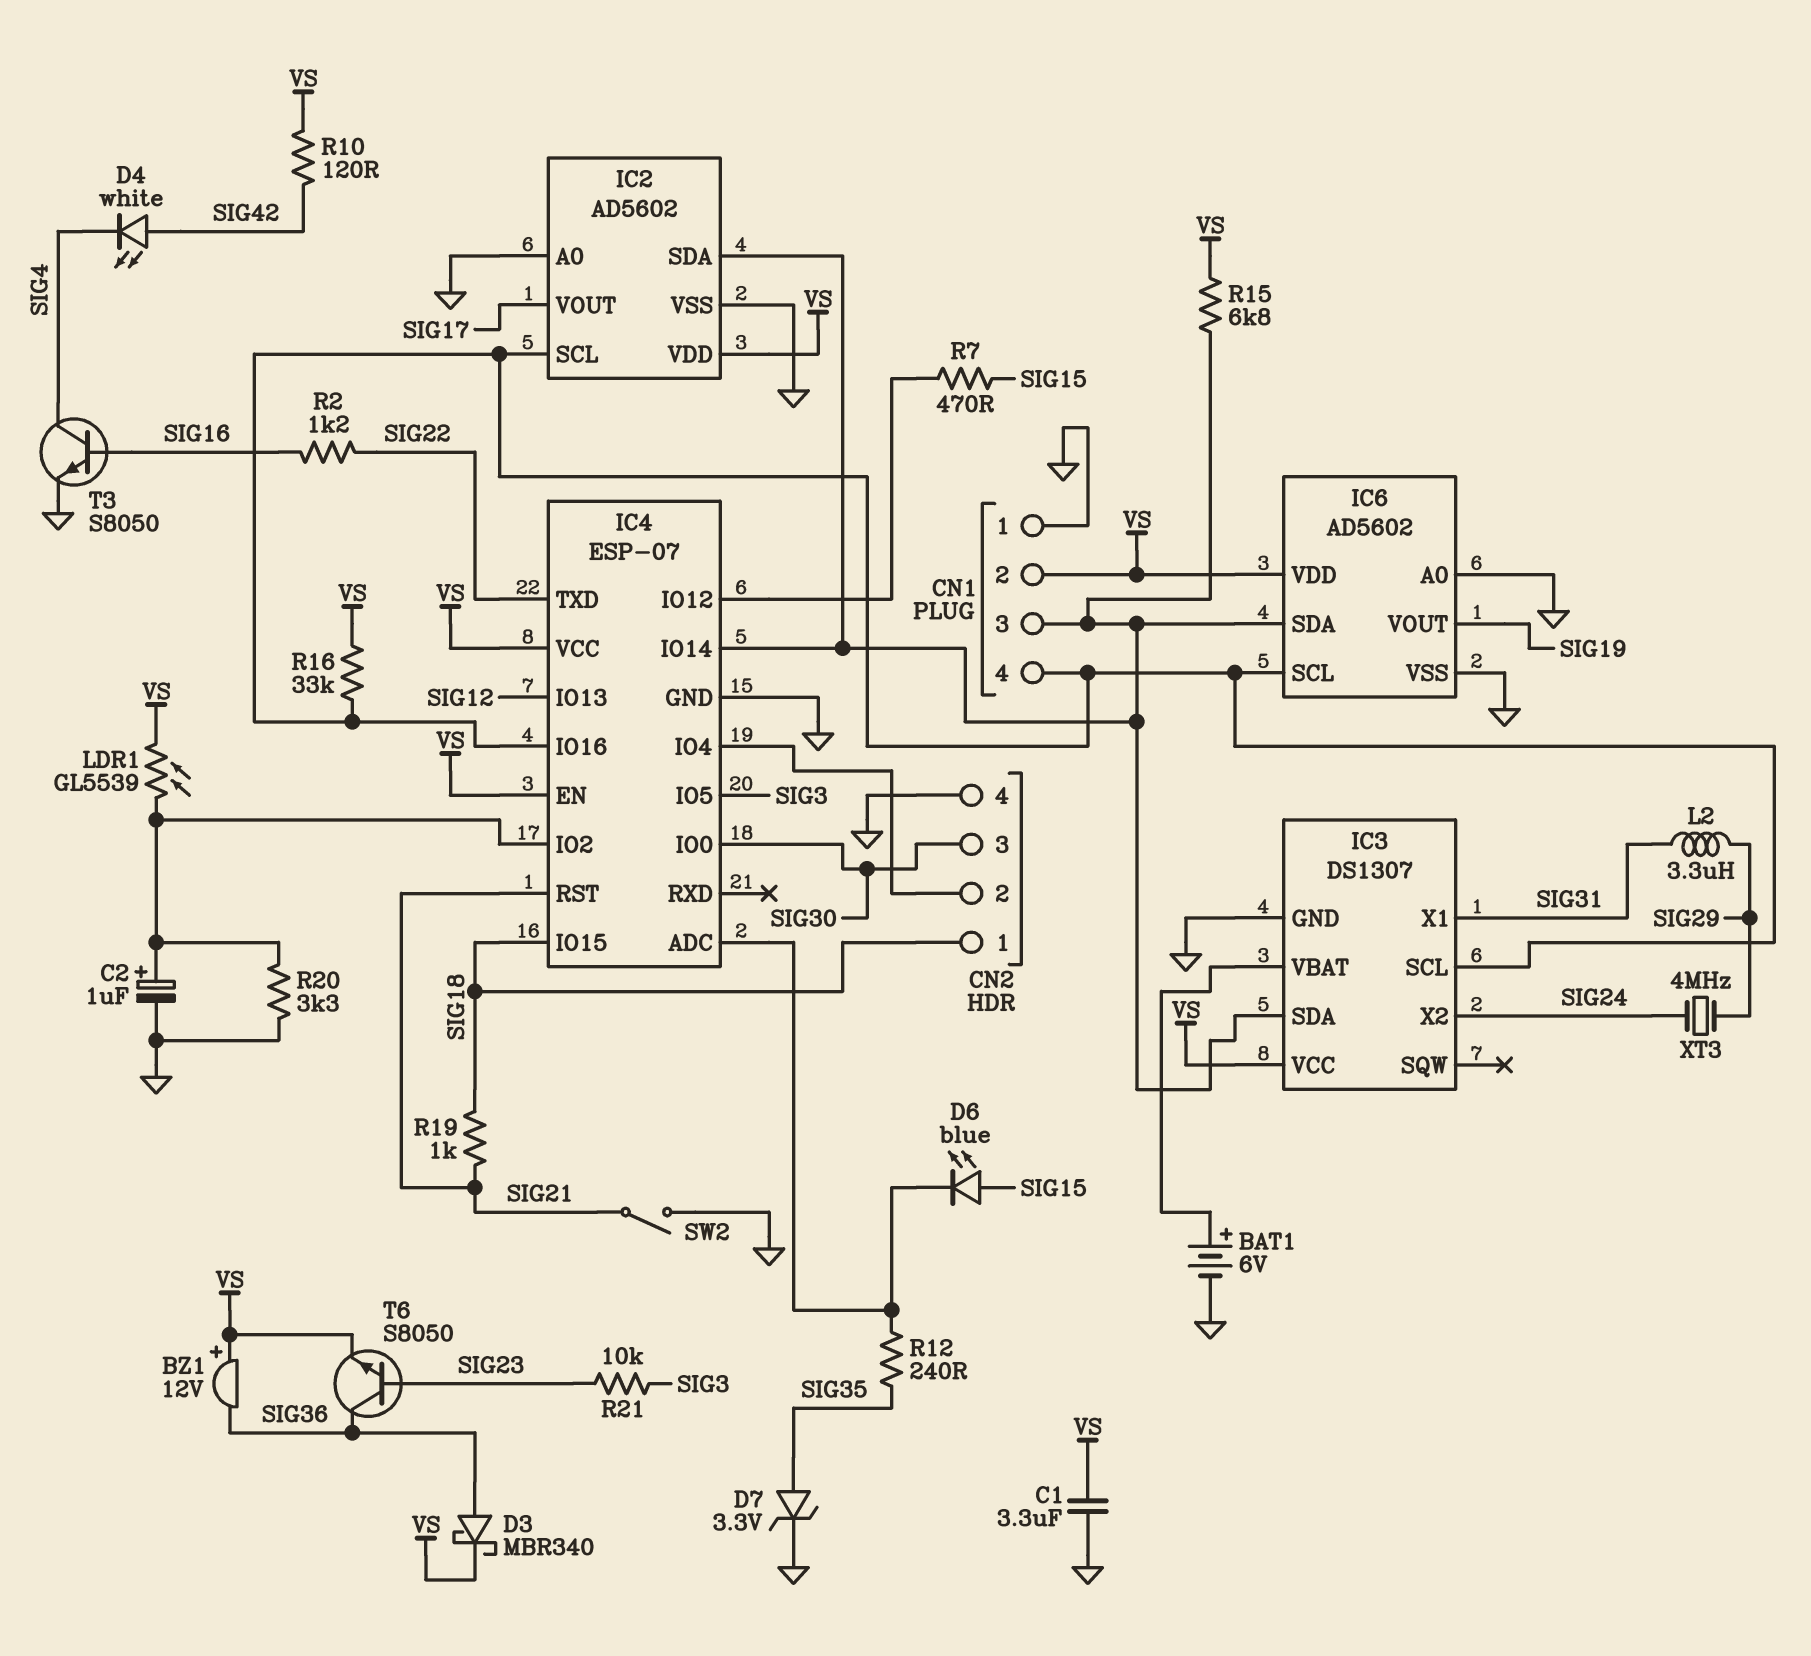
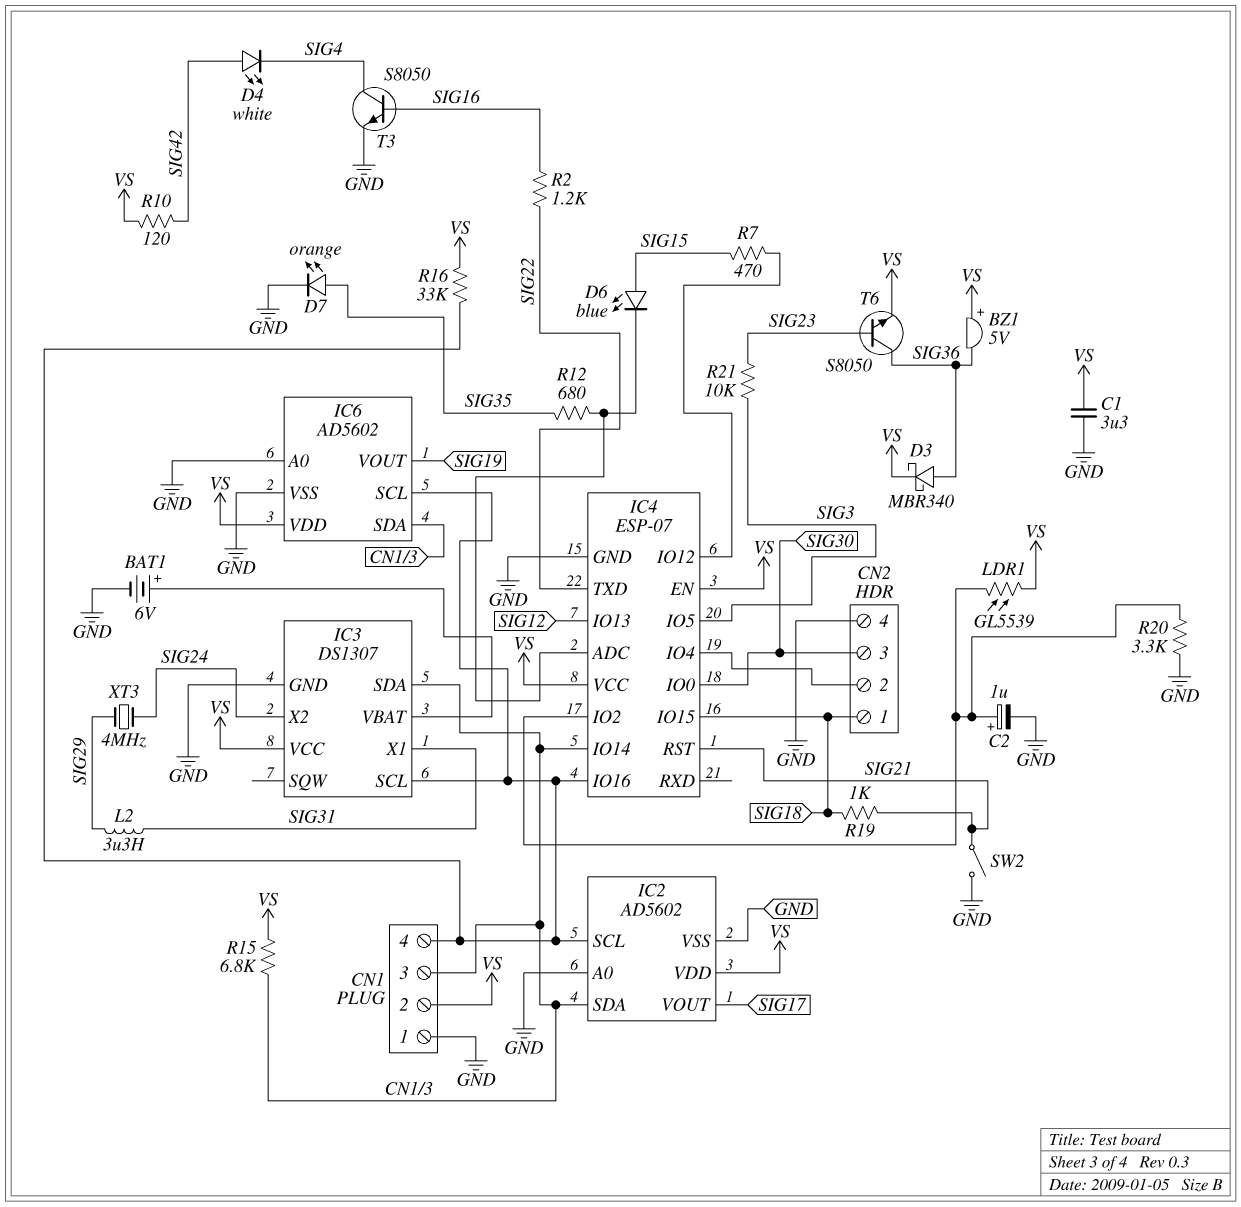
BZ1: buzzer 12V (plus VS, minus SIG36) -> buzzer 5V (plus VS, minus SIG36)
D7: zener 3.3V (A SIG35, K GND) -> LED orange (A SIG35, K GND)
R12: 240 (IC4/ADC, SIG35) -> 680 (IC4/ADC, SIG35)

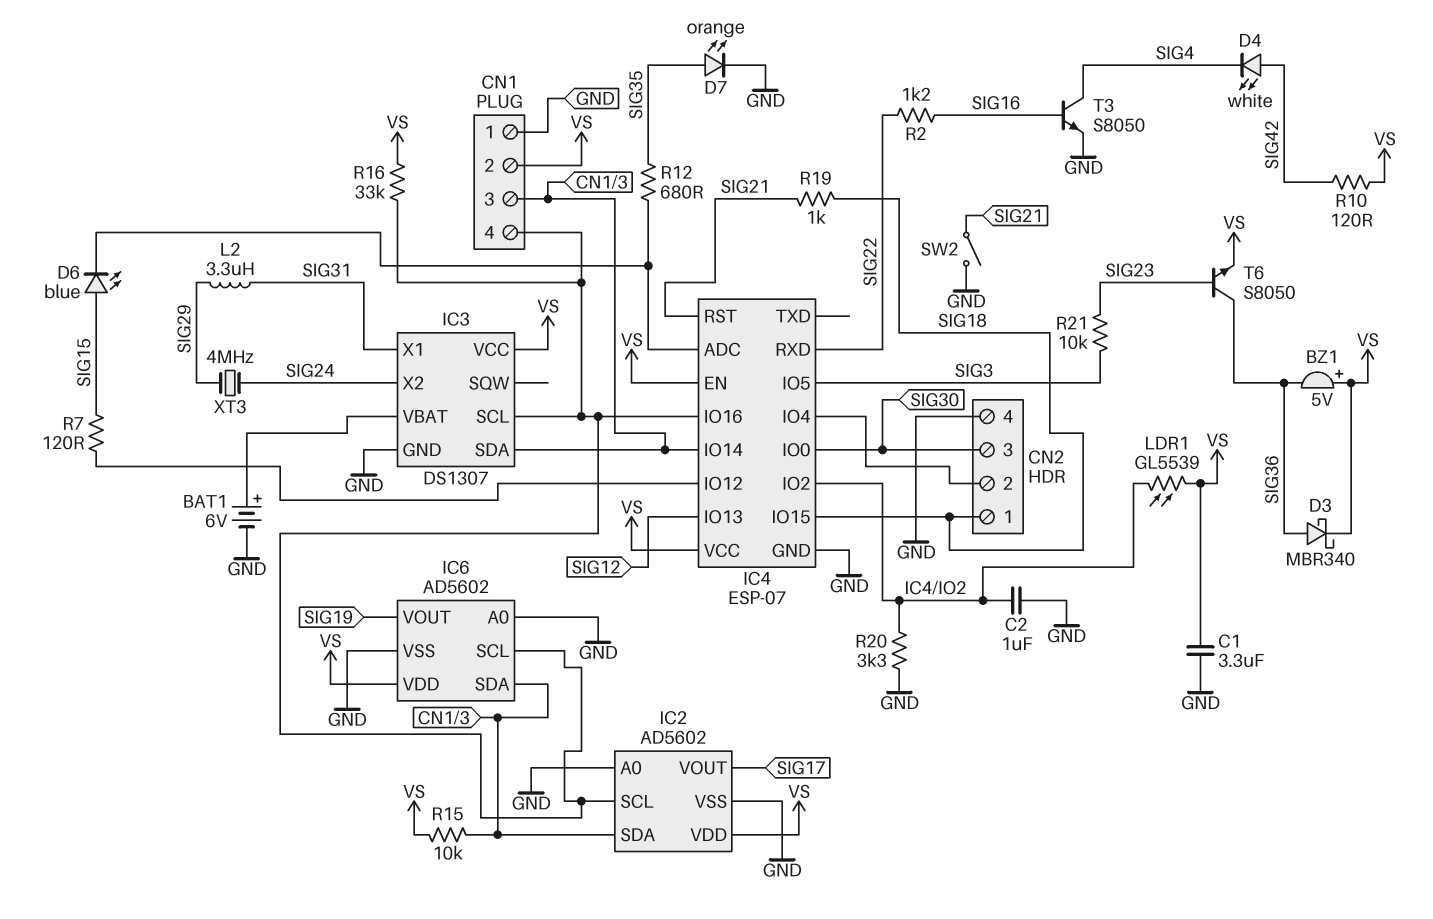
C2: 1uF (plus IC4/IO2, minus GND) -> 1uF (GND, IC4/IO2)
IC4 pin RXD: none -> SIG22
IC4 pin TXD: SIG22 -> none
R7: 470 (IC4/IO12, SIG15) -> 120 (IC4/IO12, SIG15)
R15: 6.8k (CN1/3, VS) -> 10k (CN1/3, VS)

